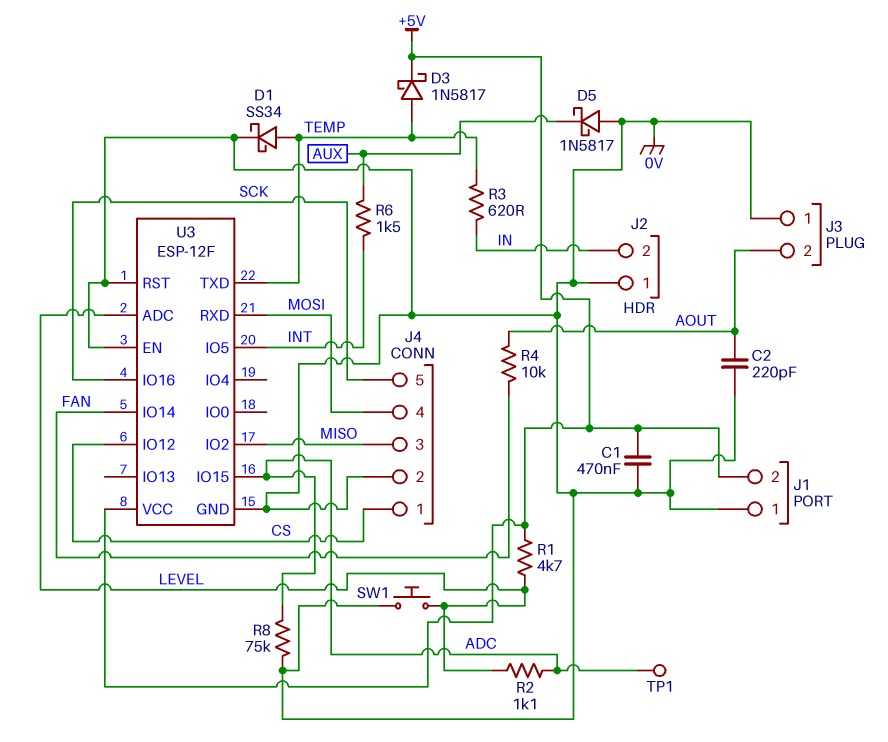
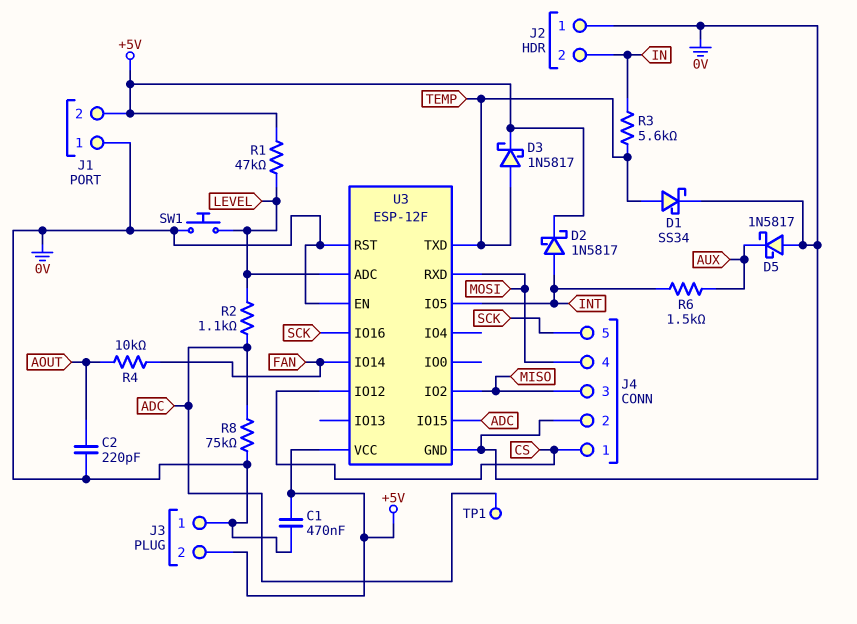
D2: none -> schottky 1N5817 (A INT, K +5V)
J3 pin 2: AOUT -> +5V
R1: 4.7k (+5V, LEVEL) -> 47k (+5V, LEVEL)
R3: 620 (IN, TEMP) -> 5.6k (IN, TEMP)

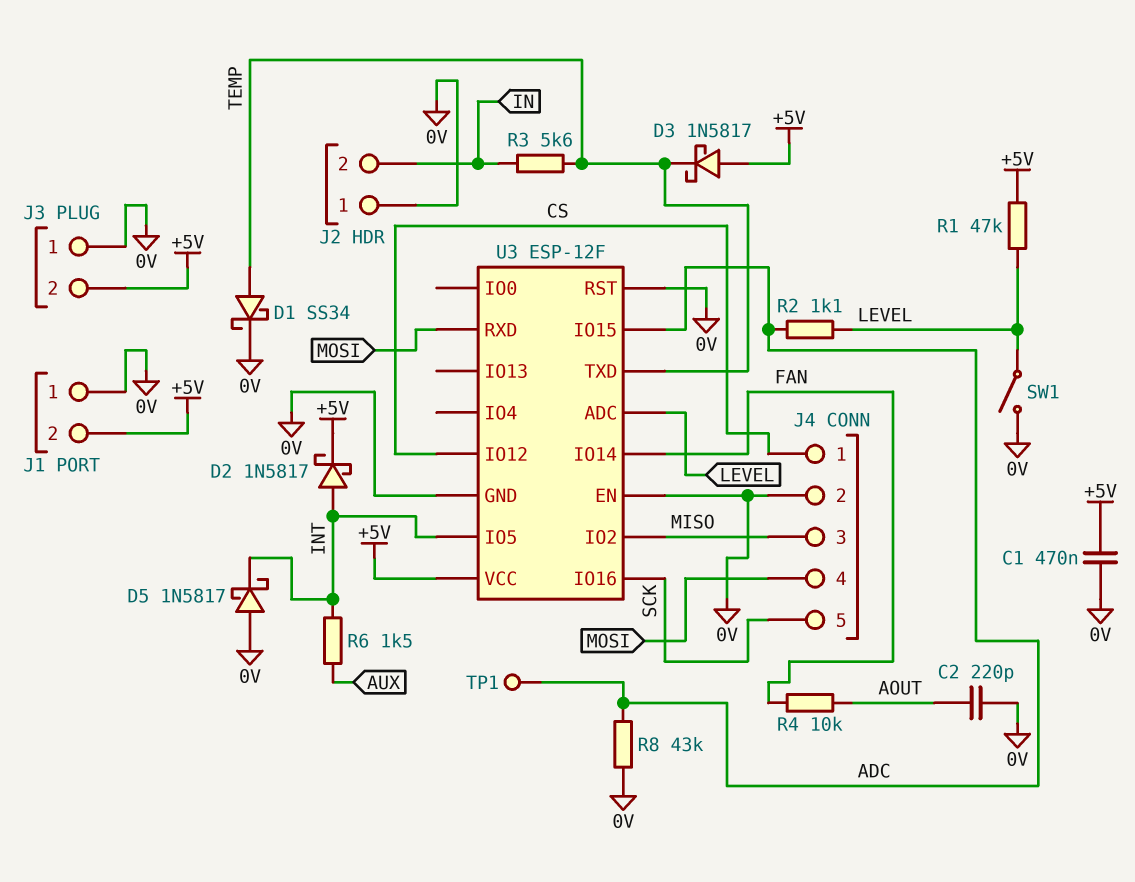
D3: schottky 1N5817 (A TEMP, K +5V) -> schottky 1N5817 (A +5V, K TEMP)
D5: schottky 1N5817 (A 0V, K AUX) -> schottky 1N5817 (A 0V, K INT)
R8: 75k (0V, ADC) -> 43k (0V, ADC)
SW1: button (0V, LEVEL) -> switch (0V, LEVEL)

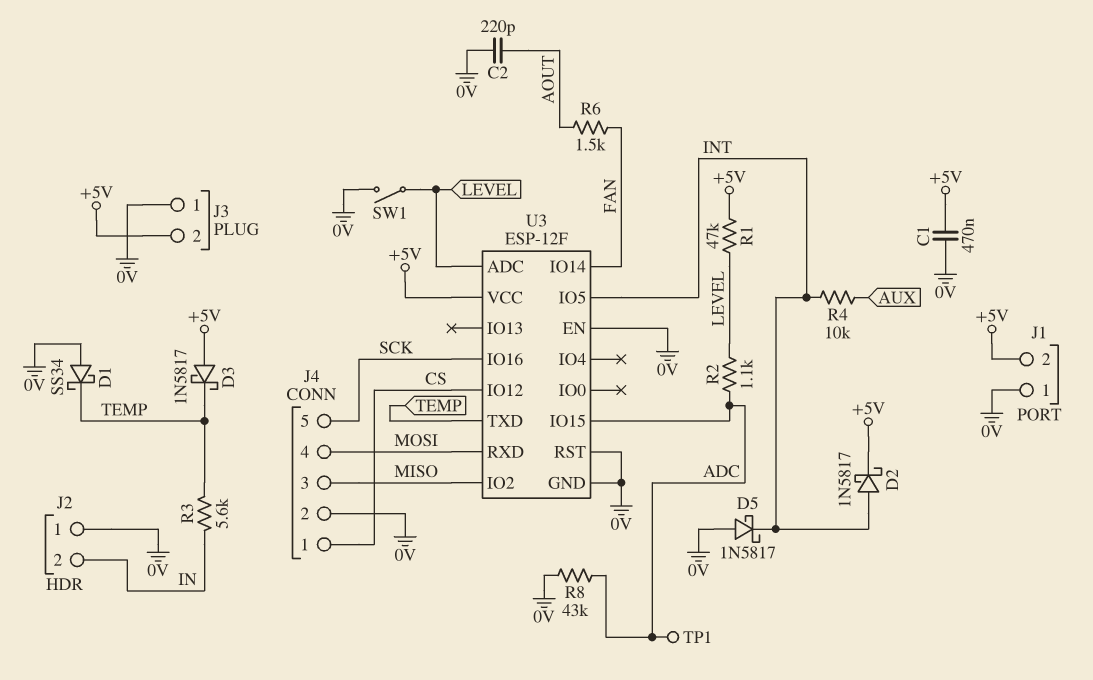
D1: schottky SS34 (A TEMP, K 0V) -> schottky SS34 (A 0V, K TEMP)
R4: 10k (AOUT, FAN) -> 10k (AUX, INT)
R6: 1.5k (AUX, INT) -> 1.5k (AOUT, FAN)

